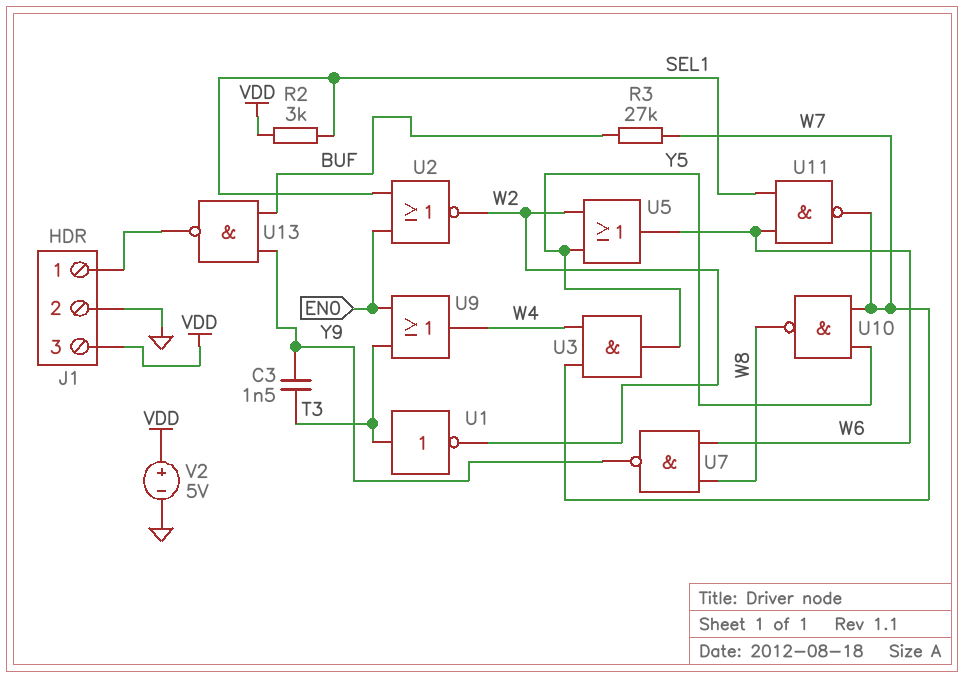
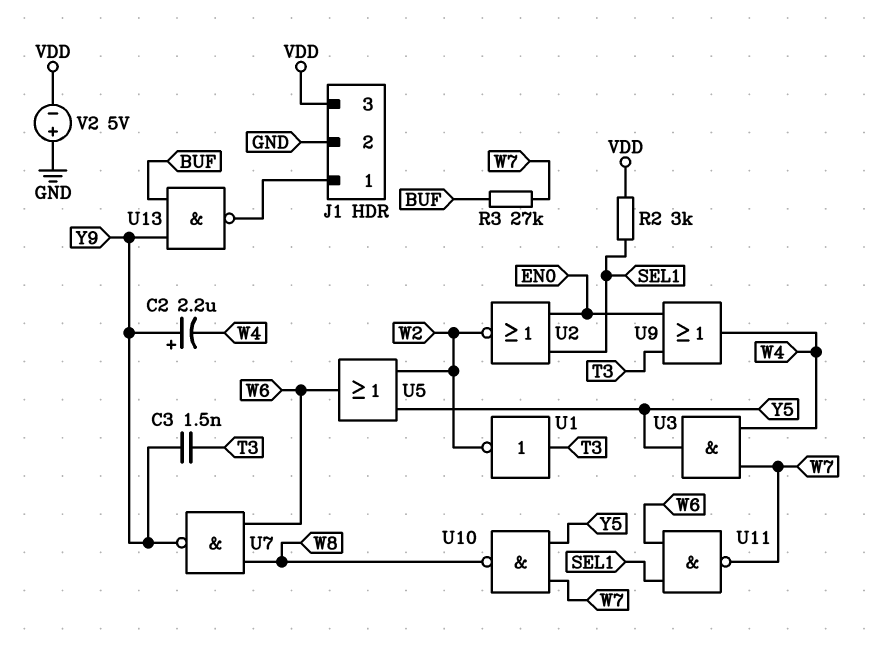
C2: none -> 2.2uF (plus Y9, minus W4)
V2: 5V (plus VDD, minus GND) -> 5V (plus GND, minus VDD)

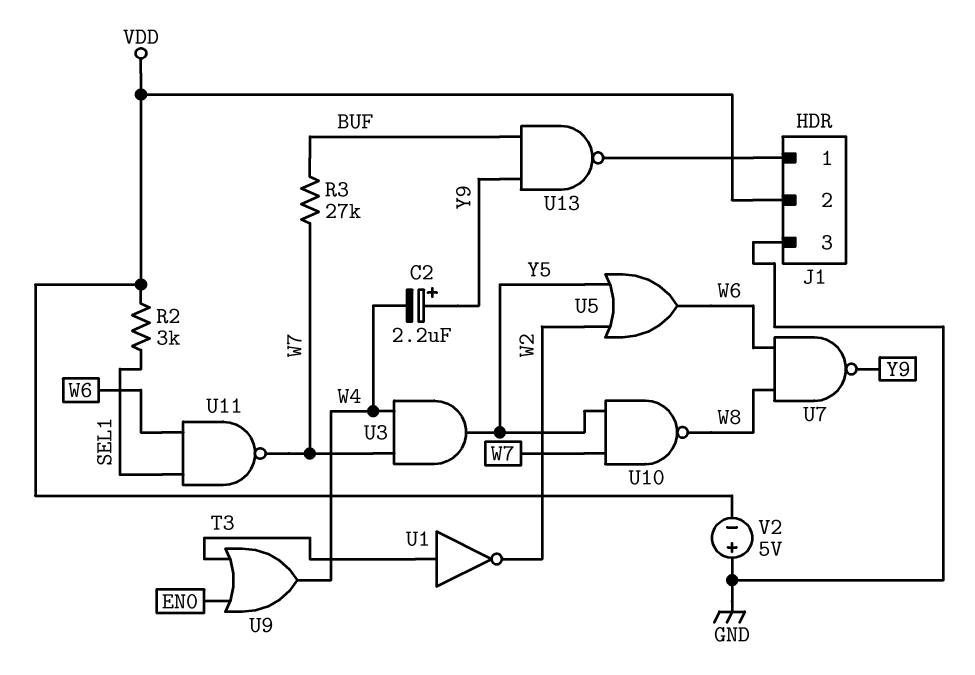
C3: 1.5nF (T3, Y9) -> none
J1 pin 2: GND -> VDD
J1 pin 3: VDD -> GND
U2: NOR (in EN0, in SEL1, out W2) -> none

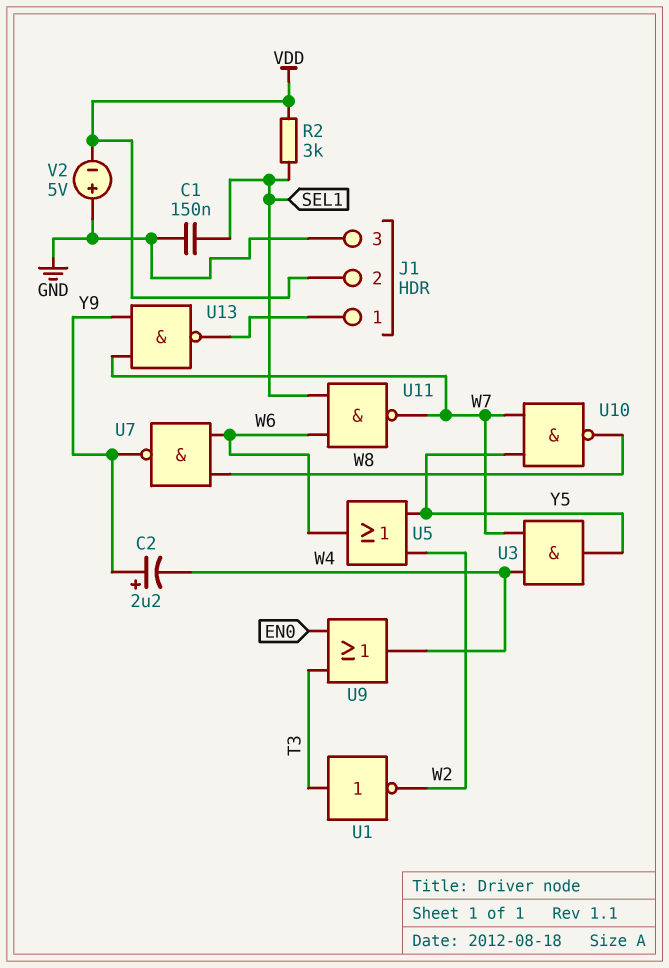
C1: none -> 150nF (GND, SEL1)
R3: 27k (BUF, W7) -> none
U13: NAND (in BUF, in Y9, out J1/1) -> NAND (in W7, in Y9, out J1/1)

